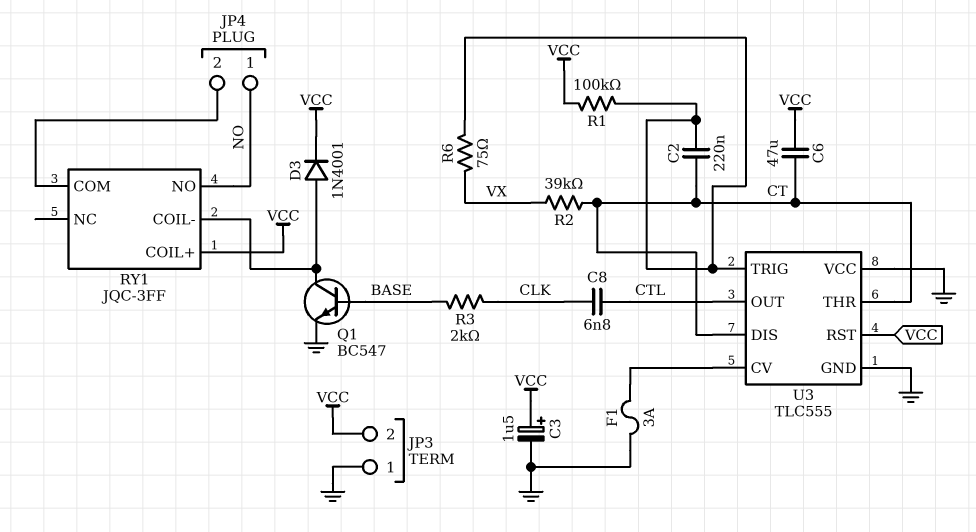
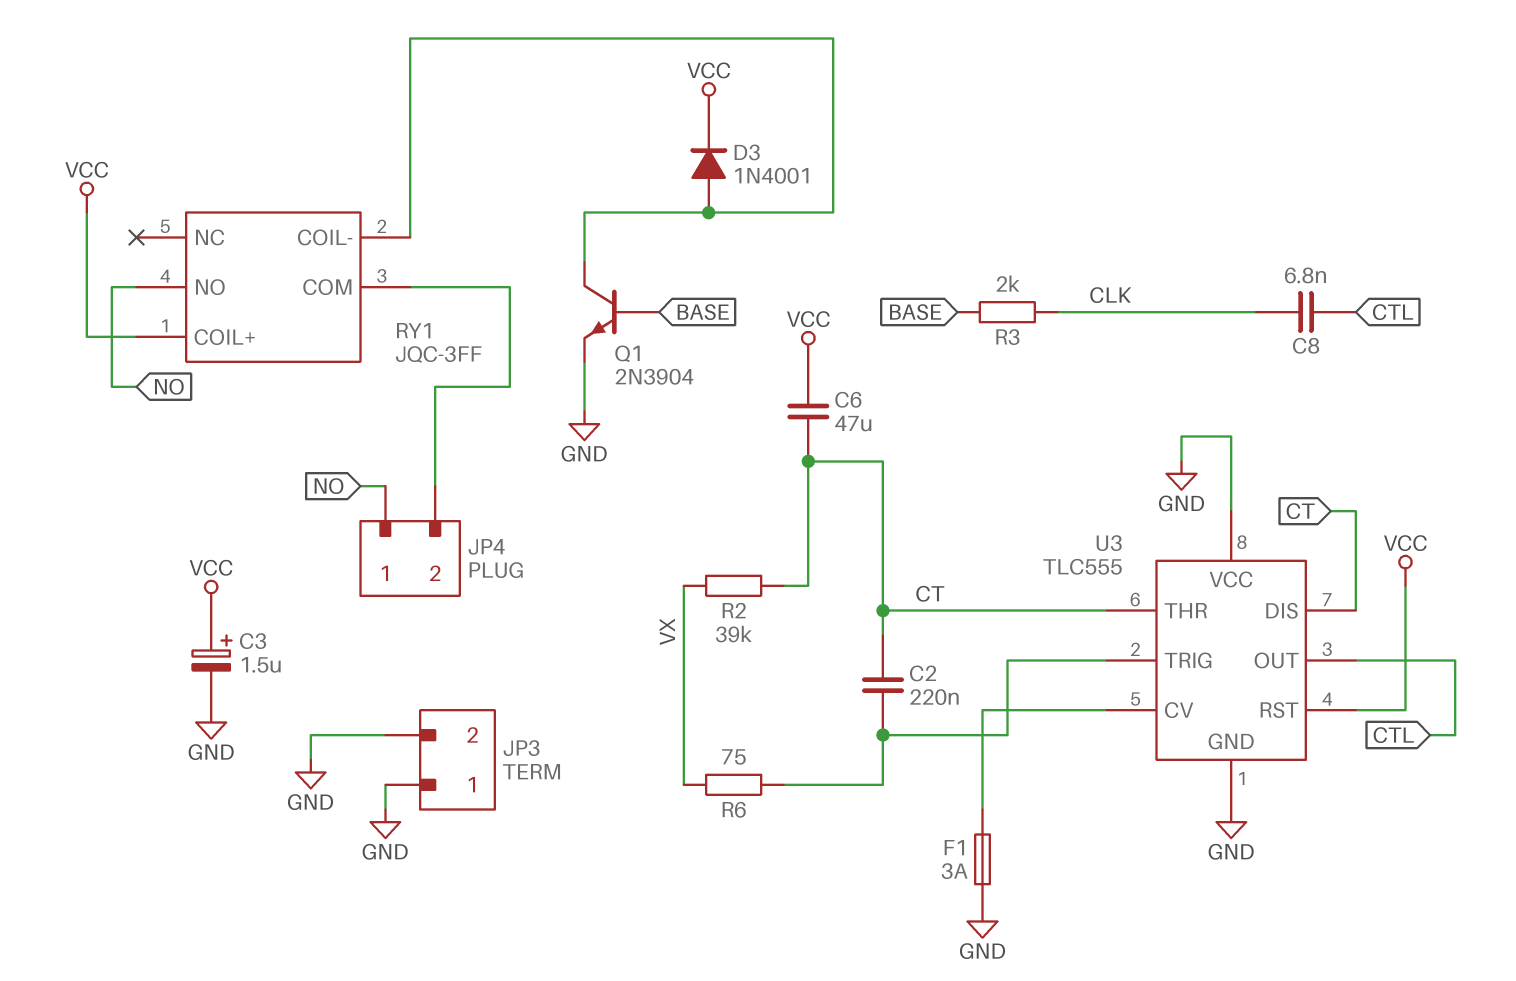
JP3 pin 2: VCC -> GND
Q1: NPN BC547 (B BASE, C RY1/COIL-, E GND) -> NPN 2N3904 (B BASE, C RY1/COIL-, E GND)
R1: 100k (U3/TRIG, VCC) -> none

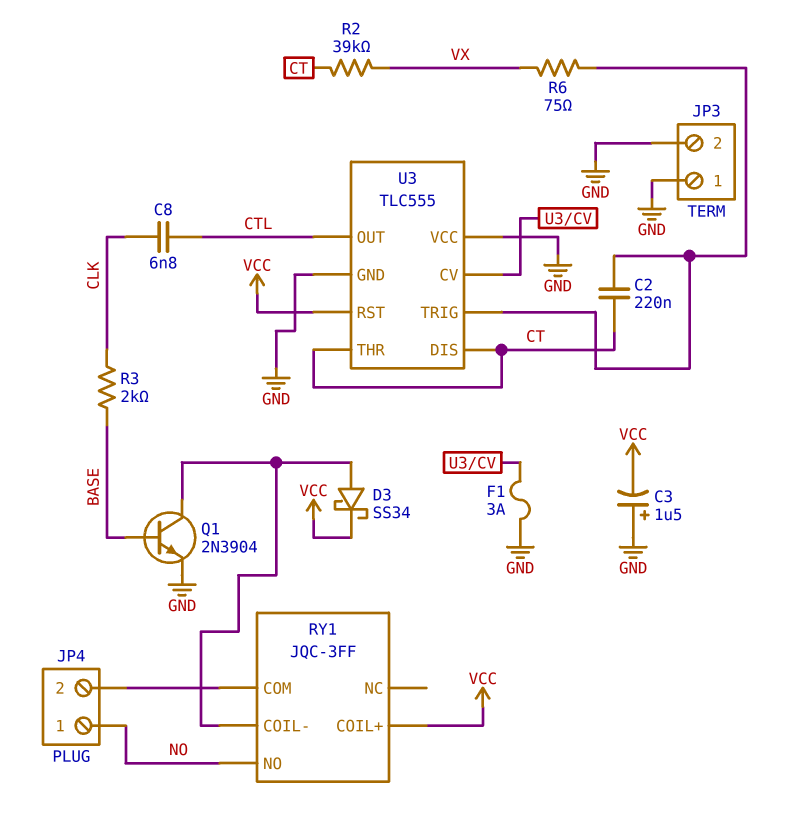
C3: 1.5uF (plus VCC, minus GND) -> 1.5uF (plus GND, minus VCC)
C6: 47uF (CT, VCC) -> none
D3: diode 1N4001 (A RY1/COIL-, K VCC) -> schottky SS34 (A RY1/COIL-, K VCC)

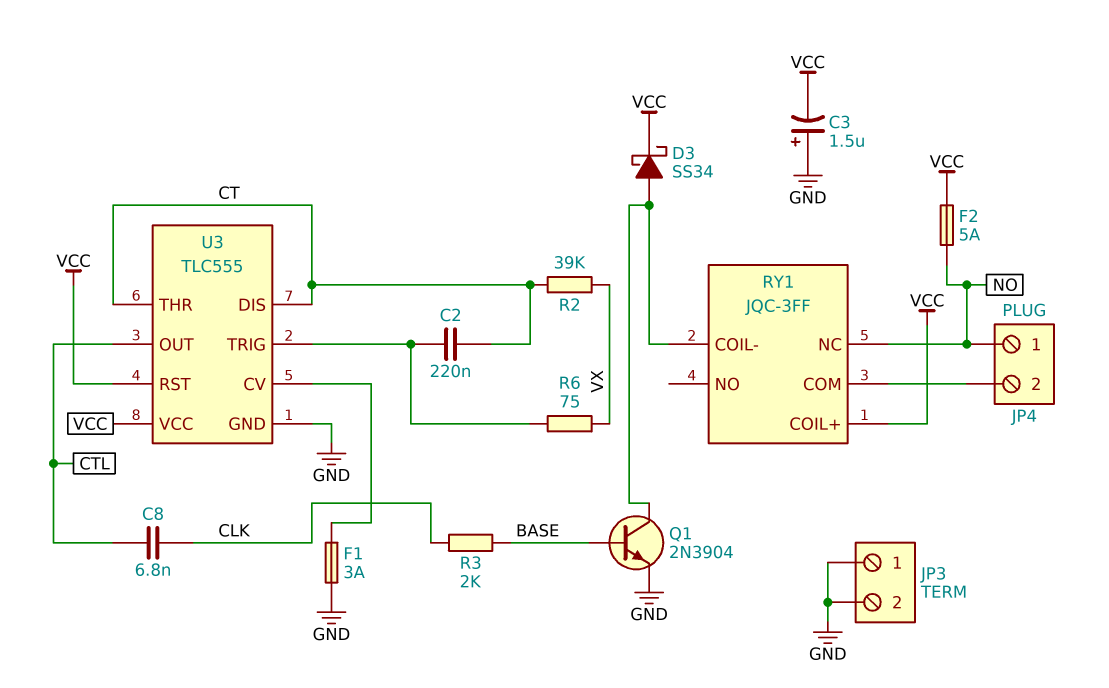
F2: none -> 5A (NO, VCC)
RY1 pin NC: none -> NO
RY1 pin NO: NO -> none
U3 pin VCC: GND -> VCC

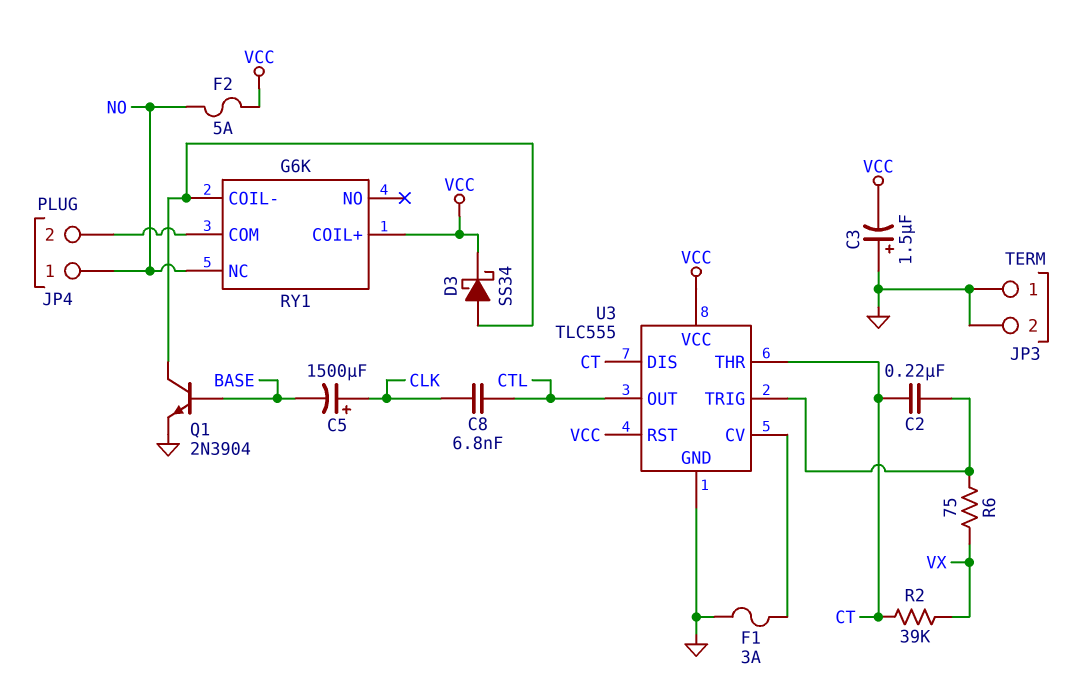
C5: none -> 1500uF (plus CLK, minus BASE)
R3: 2k (BASE, CLK) -> none
RY1: JQC-3FF -> G6K

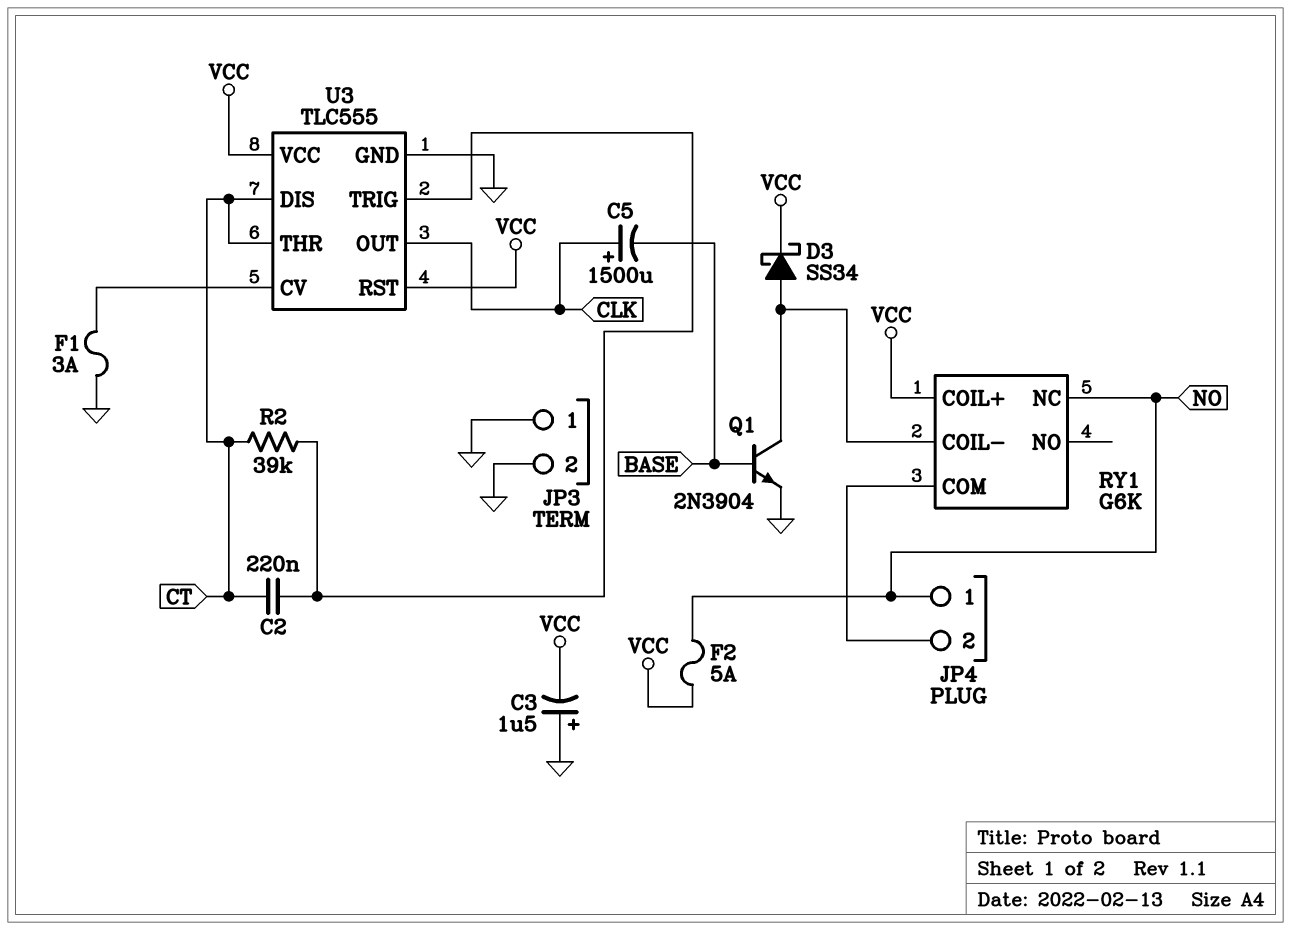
C8: 6.8nF (CLK, CTL) -> none
R2: 39k (CT, VX) -> 39k (CT, U3/TRIG)
R6: 75 (U3/TRIG, VX) -> none
U3 pin OUT: CTL -> CLK

